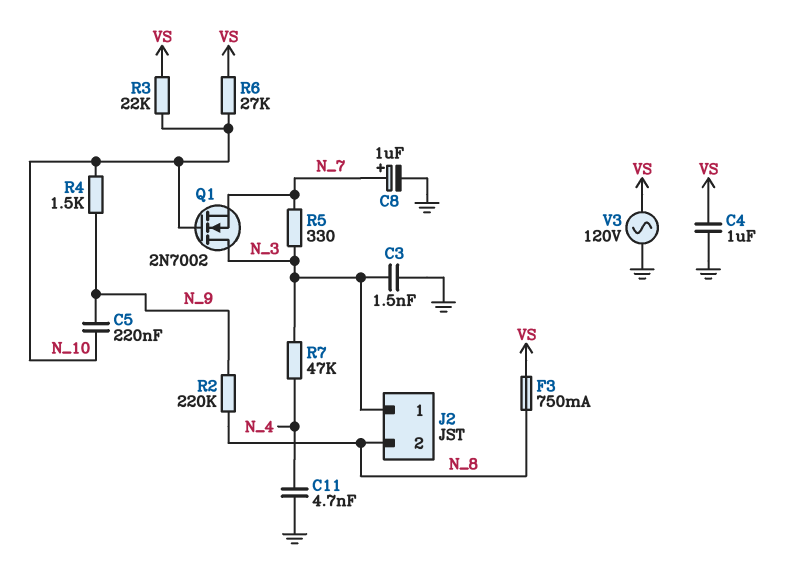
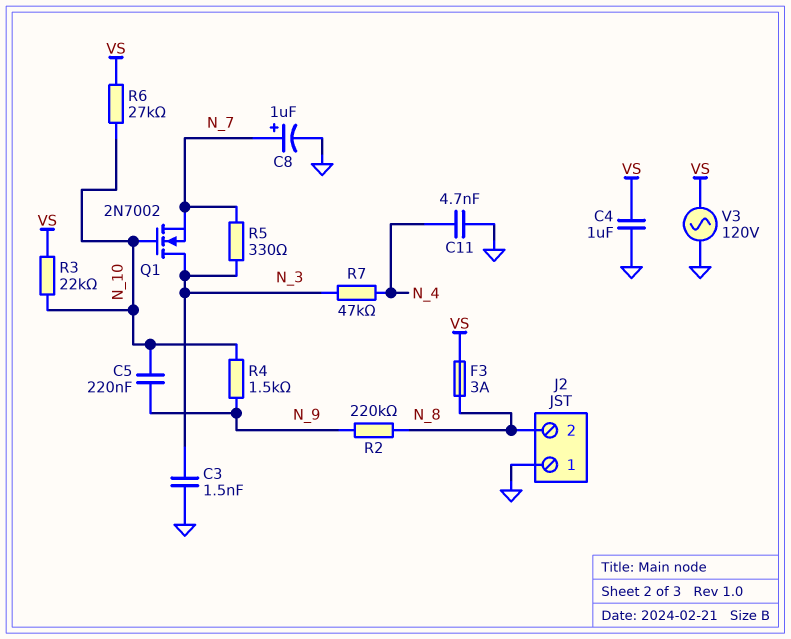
F3: 750mA (N_8, VS) -> 3A (N_8, VS)
J2 pin 1: N_3 -> GND

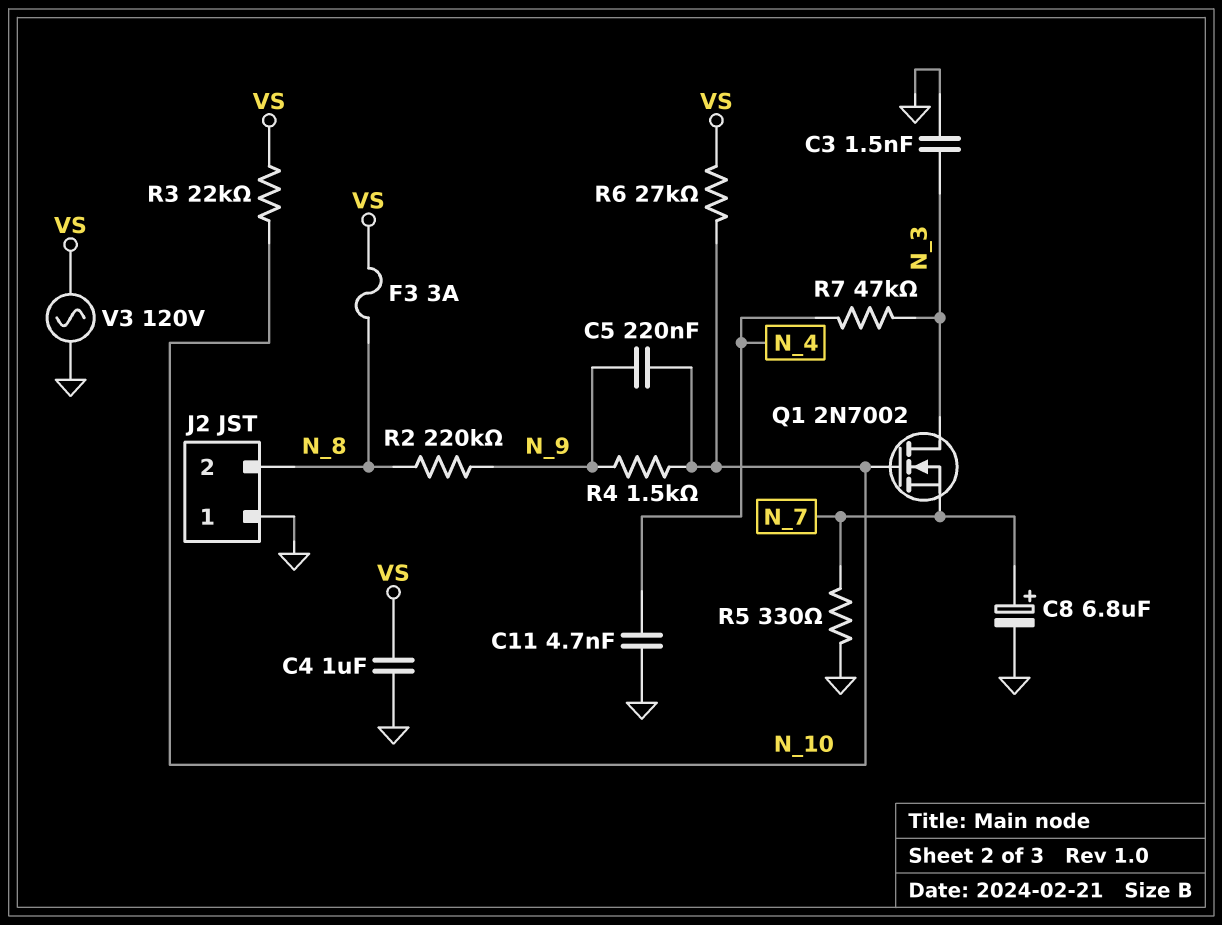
C8: 1uF (plus N_7, minus GND) -> 6.8uF (plus N_7, minus GND)
R5: 330 (N_3, N_7) -> 330 (GND, N_7)

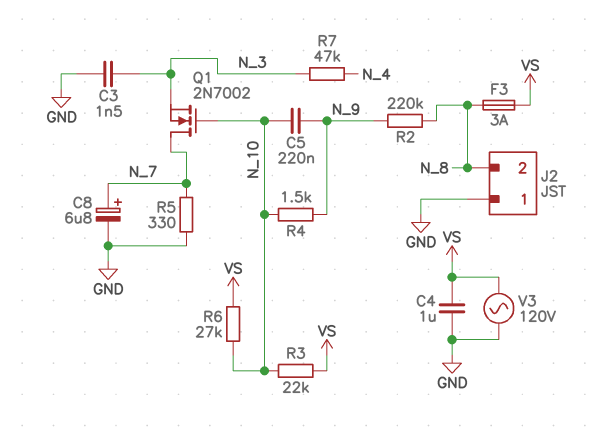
C11: 4.7nF (GND, N_4) -> none
Q1: NMOS 2N7002 (G N_10, D N_3, S N_7) -> NMOS 2N7002 (G N_10, D N_7, S N_3)

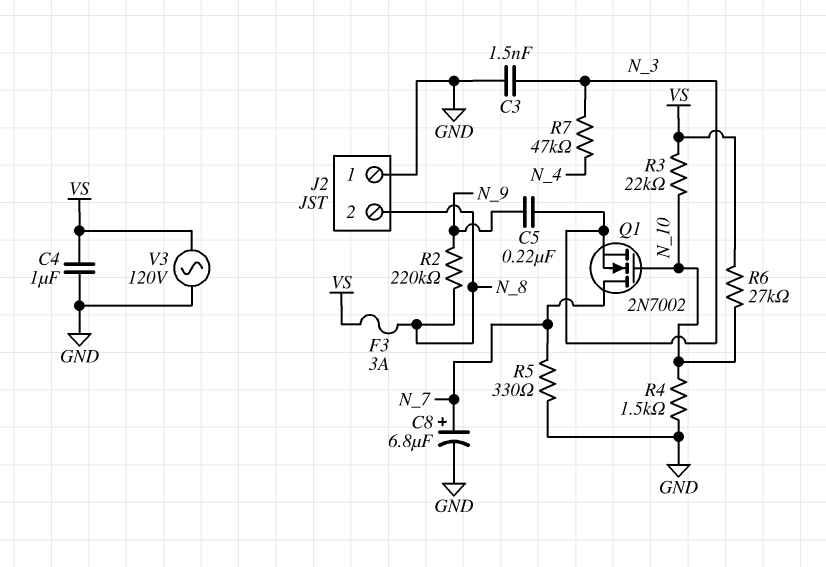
C5: 220nF (N_9, N_10) -> 220nF (N_3, N_9)
R4: 1.5k (N_9, N_10) -> 1.5k (GND, N_10)

